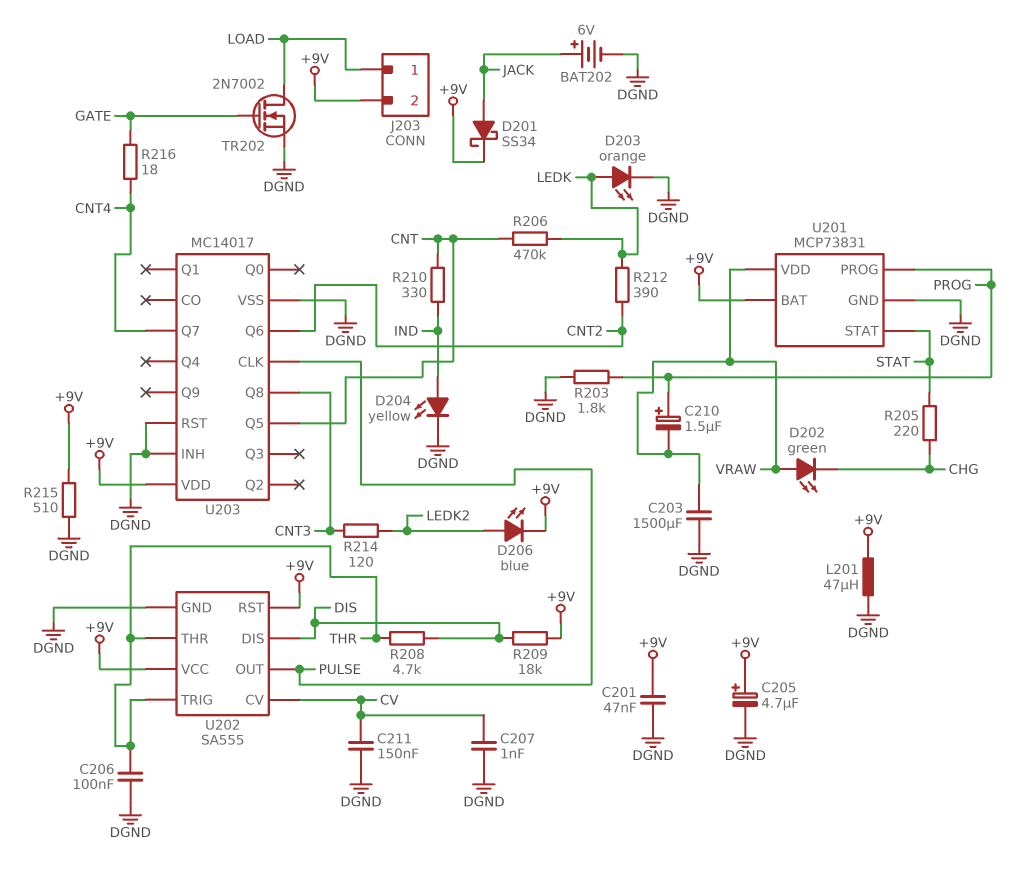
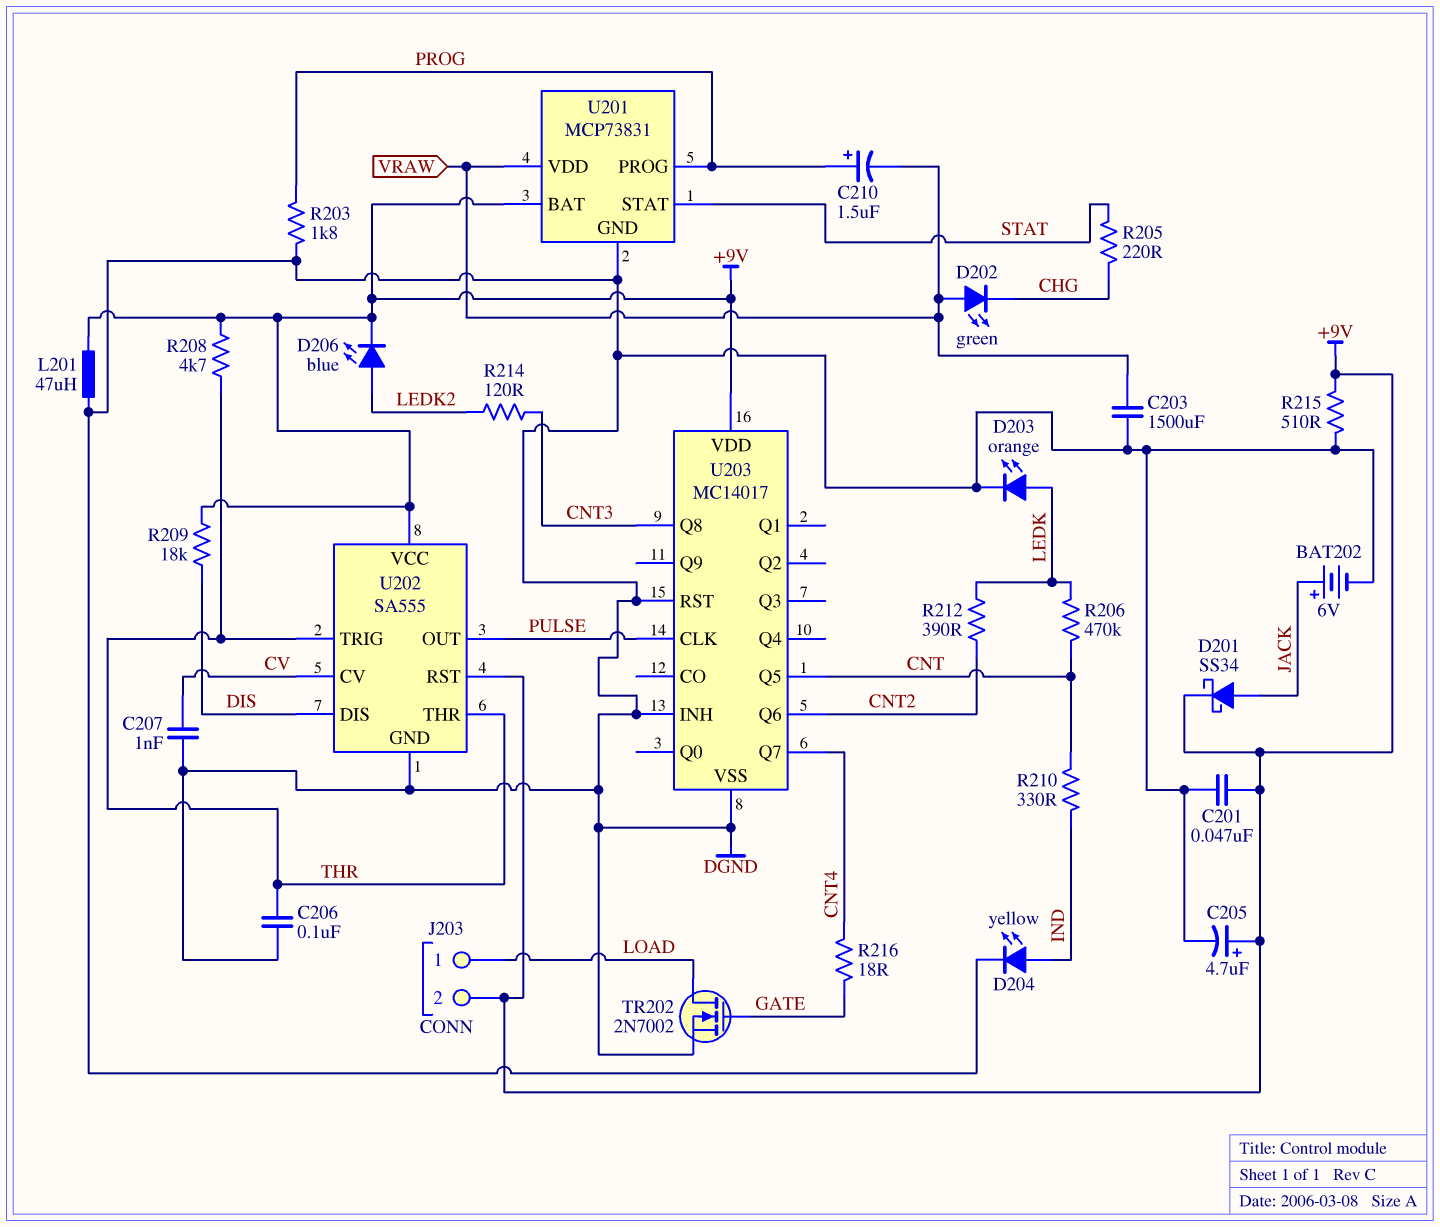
C211: 150nF (CV, DGND) -> none
R208: 4.7k (DIS, THR) -> 4.7k (+9V, THR)

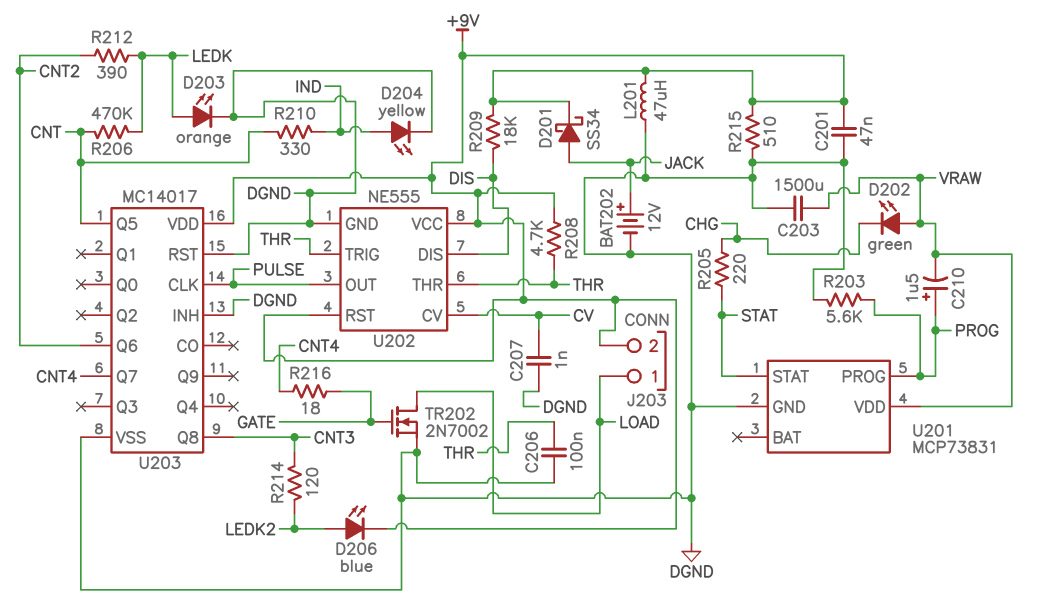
BAT202: 6V (plus JACK, minus DGND) -> 12V (plus JACK, minus DGND)
C205: 4.7uF (plus +9V, minus DGND) -> none
R203: 1.8k (DGND, PROG) -> 5.6k (DGND, PROG)
U201 pin BAT: +9V -> none
U202: SA555 -> NE555

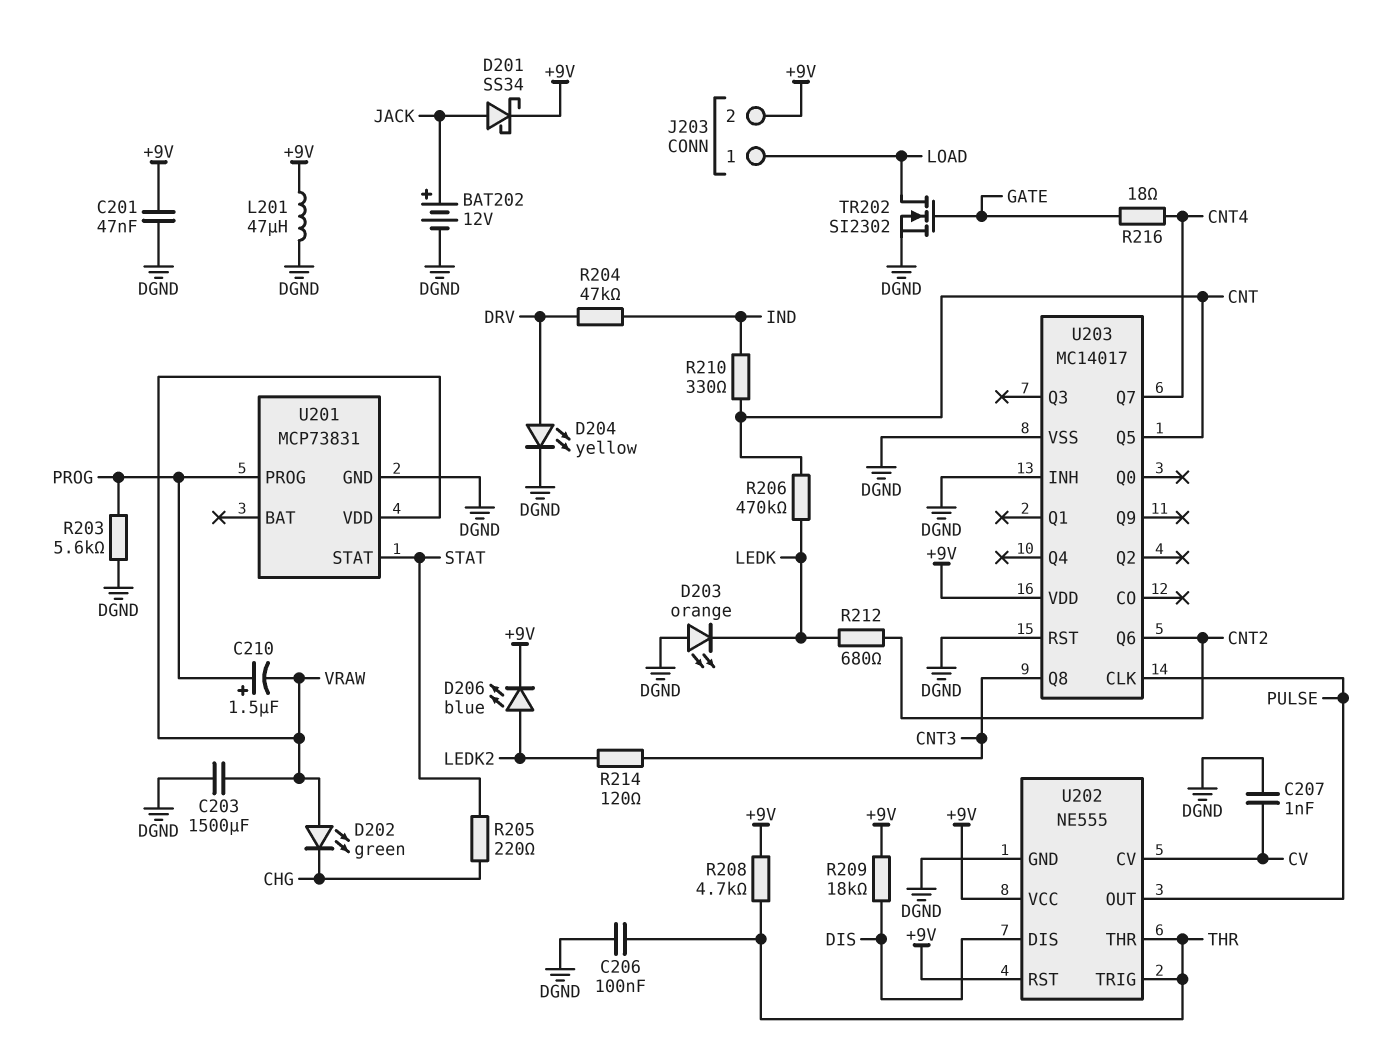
D203: LED orange (A LEDK, K DGND) -> LED orange (A DGND, K LEDK)
D204: LED yellow (A IND, K DGND) -> LED yellow (A DRV, K DGND)
R204: none -> 47k (DRV, IND)
R212: 390 (CNT2, LEDK) -> 680 (CNT2, LEDK)
R215: 510 (+9V, DGND) -> none
TR202: NMOS 2N7002 (G GATE, D LOAD, S DGND) -> NMOS SI2302 (G GATE, D LOAD, S DGND)

